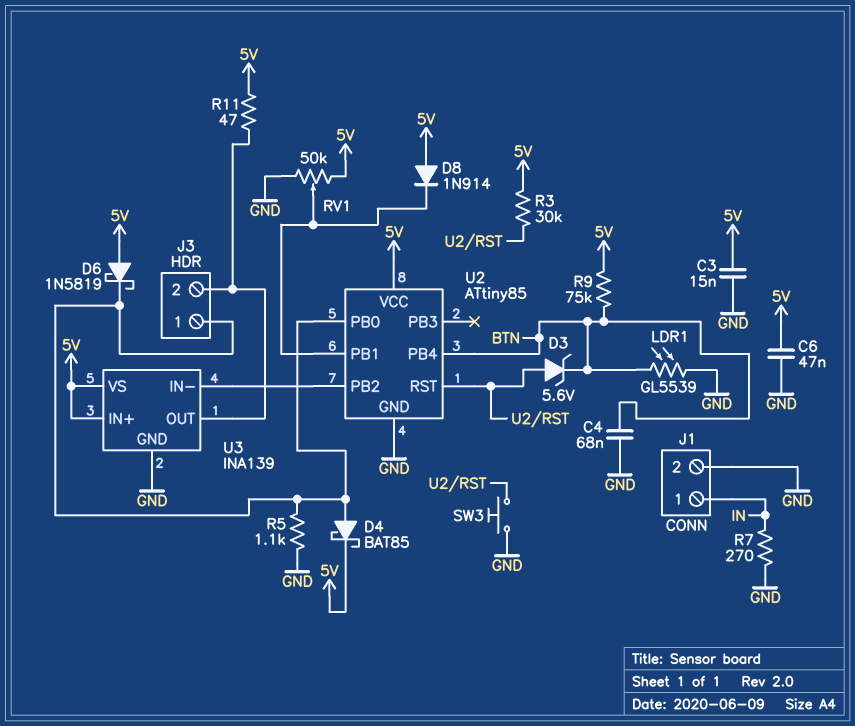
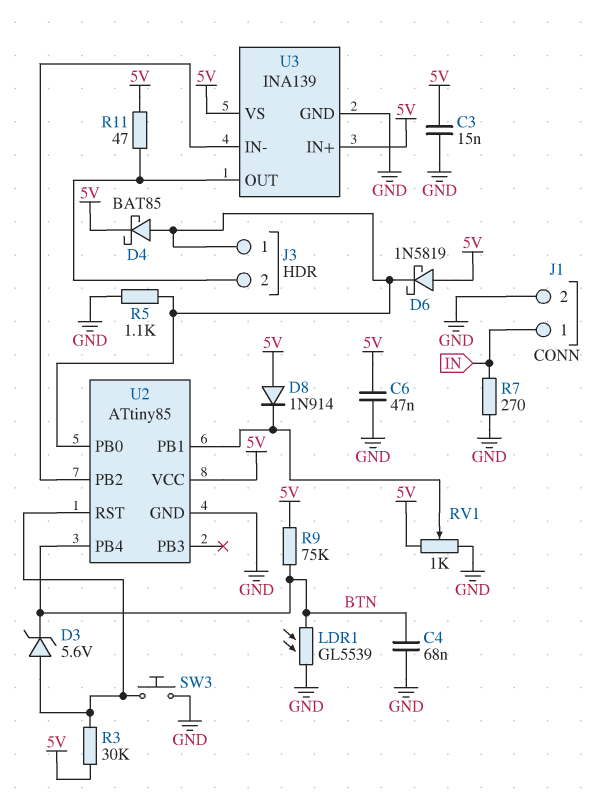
RV1: 50k (5V, GND, wiper U2/PB1) -> 1k (5V, GND, wiper U2/PB1)

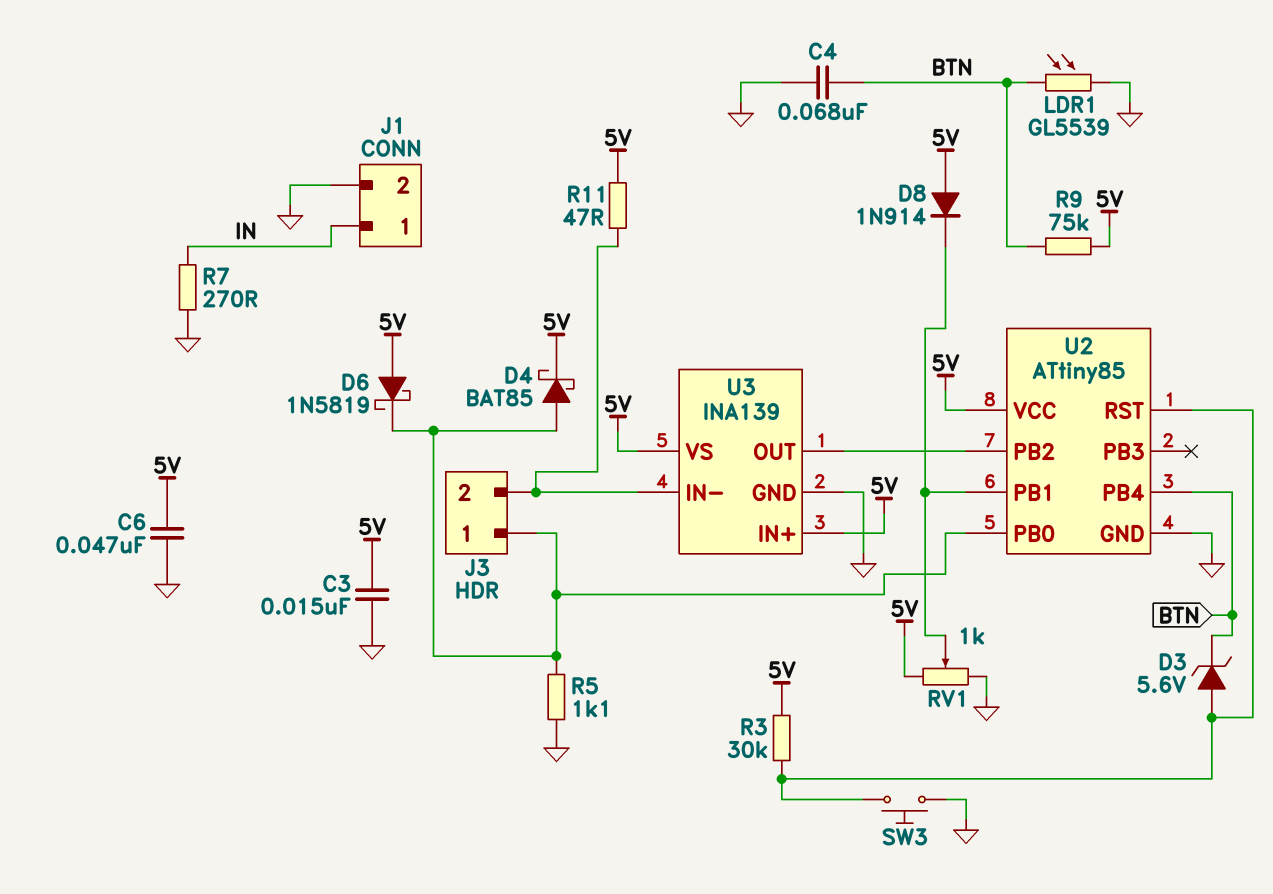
U3 pin IN-: U2/PB2 -> J3/2
U3 pin OUT: J3/2 -> U2/PB2

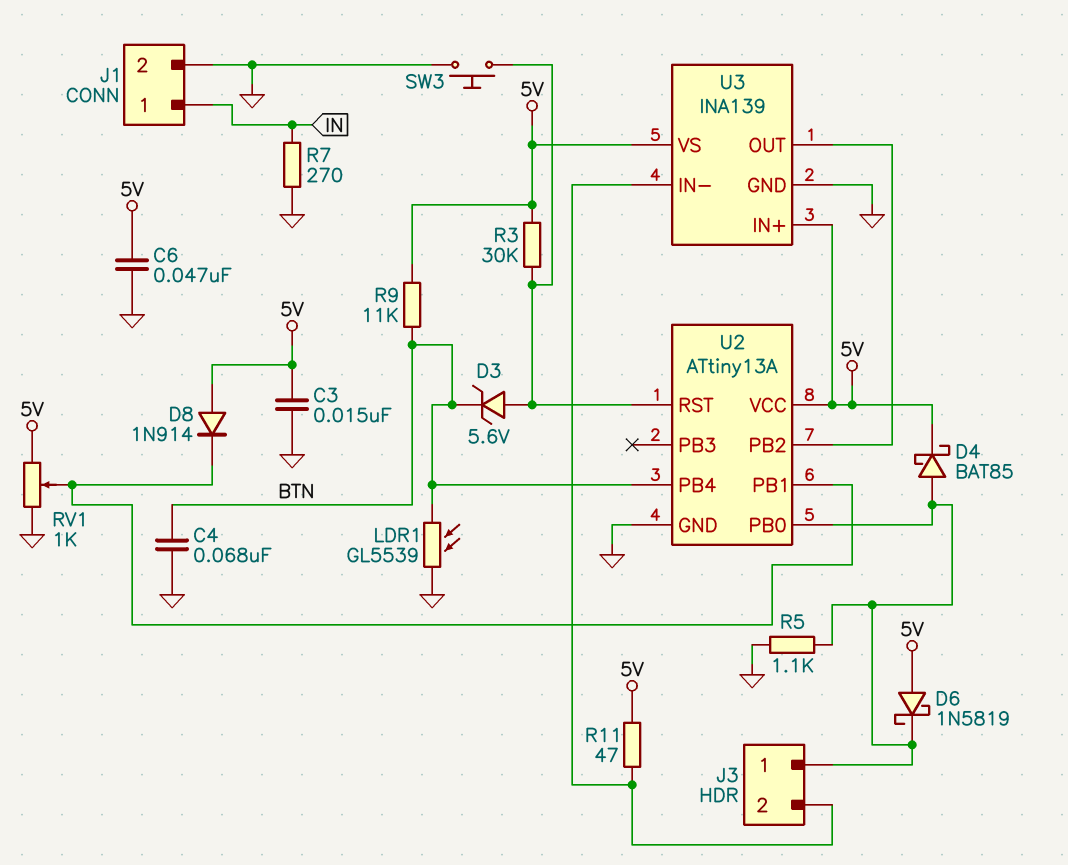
R9: 75k (5V, BTN) -> 11k (5V, BTN)
U2: ATtiny85 -> ATtiny13A

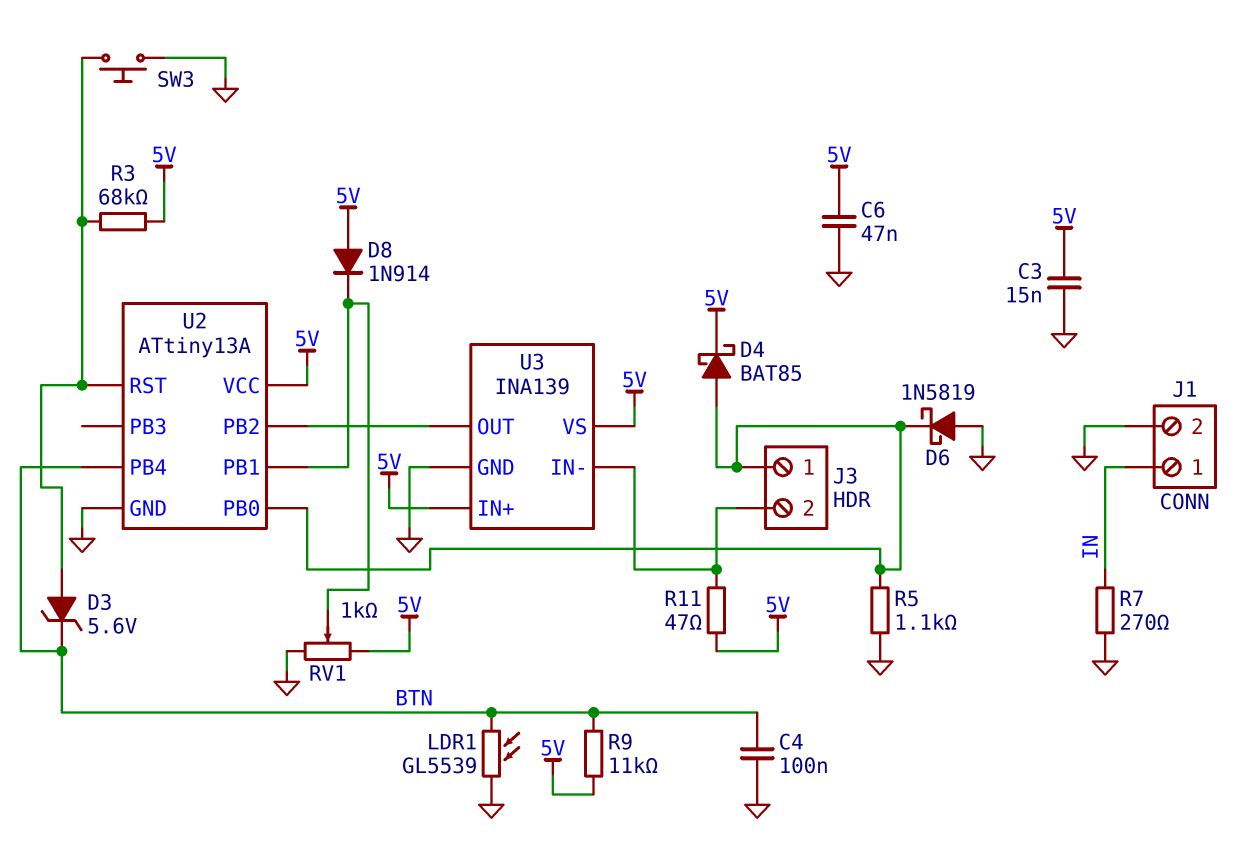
C4: 68nF (BTN, GND) -> 100nF (BTN, GND)
D6: schottky 1N5819 (A 5V, K J3/1) -> schottky 1N5819 (A GND, K J3/1)
R3: 30k (5V, U2/RST) -> 68k (5V, U2/RST)

